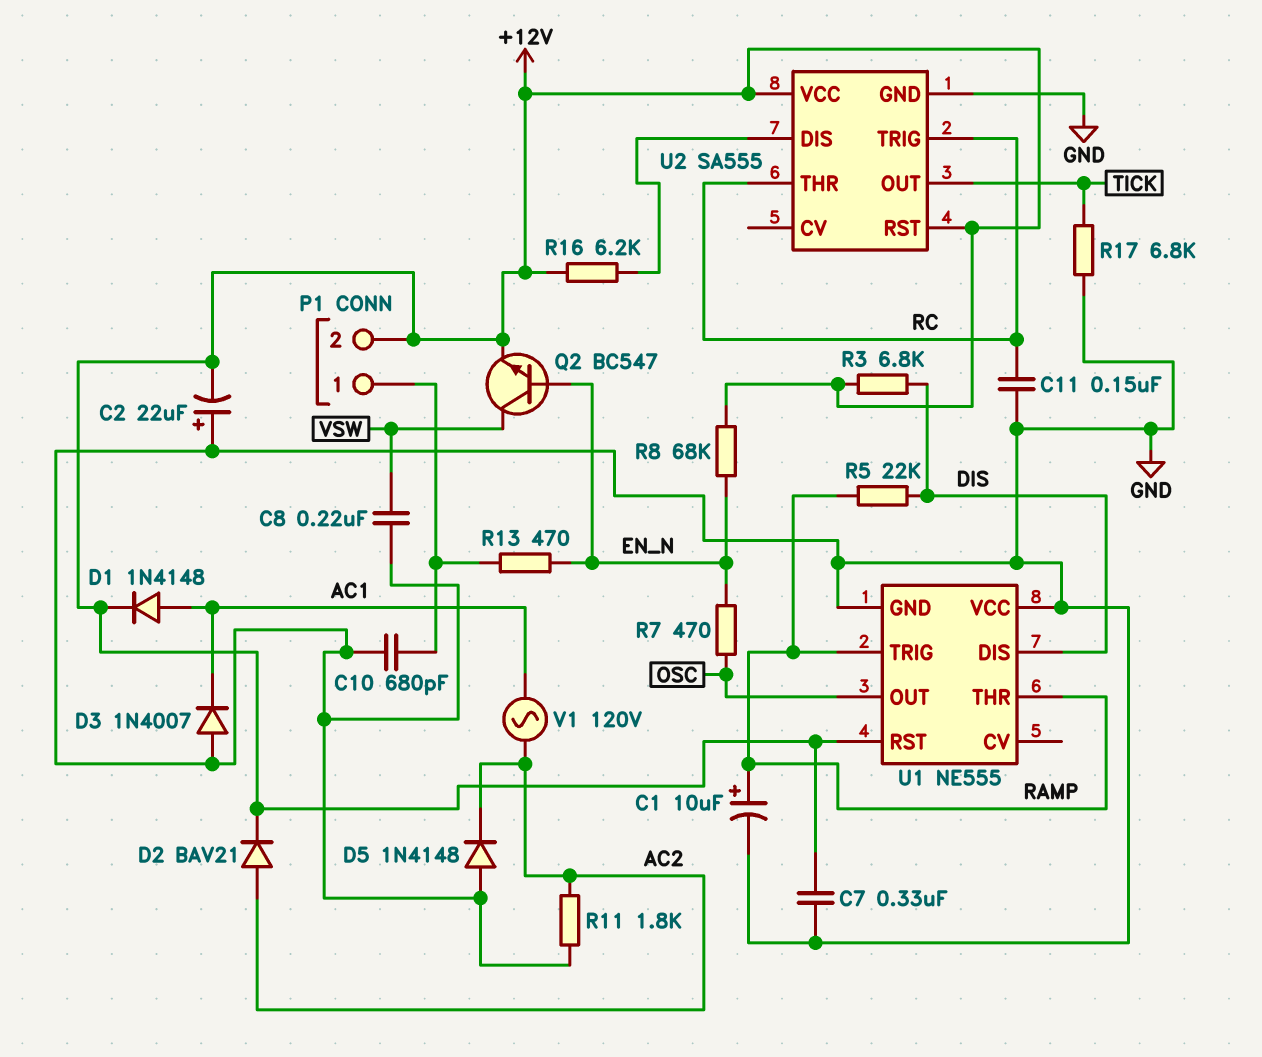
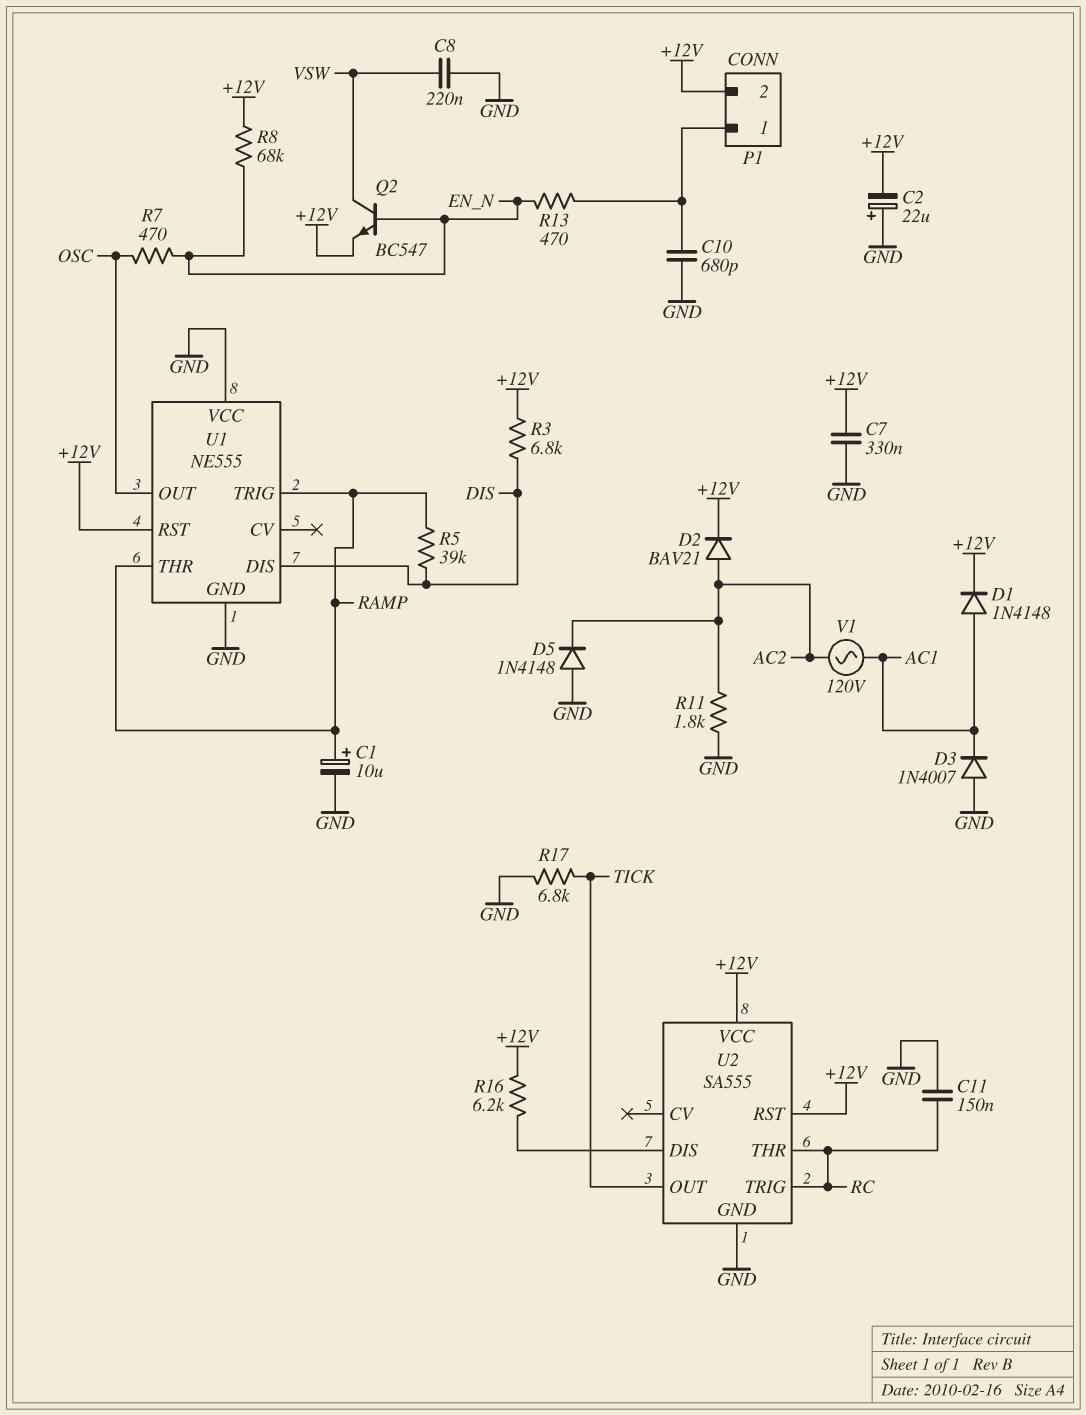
R5: 22k (DIS, RAMP) -> 39k (DIS, RAMP)

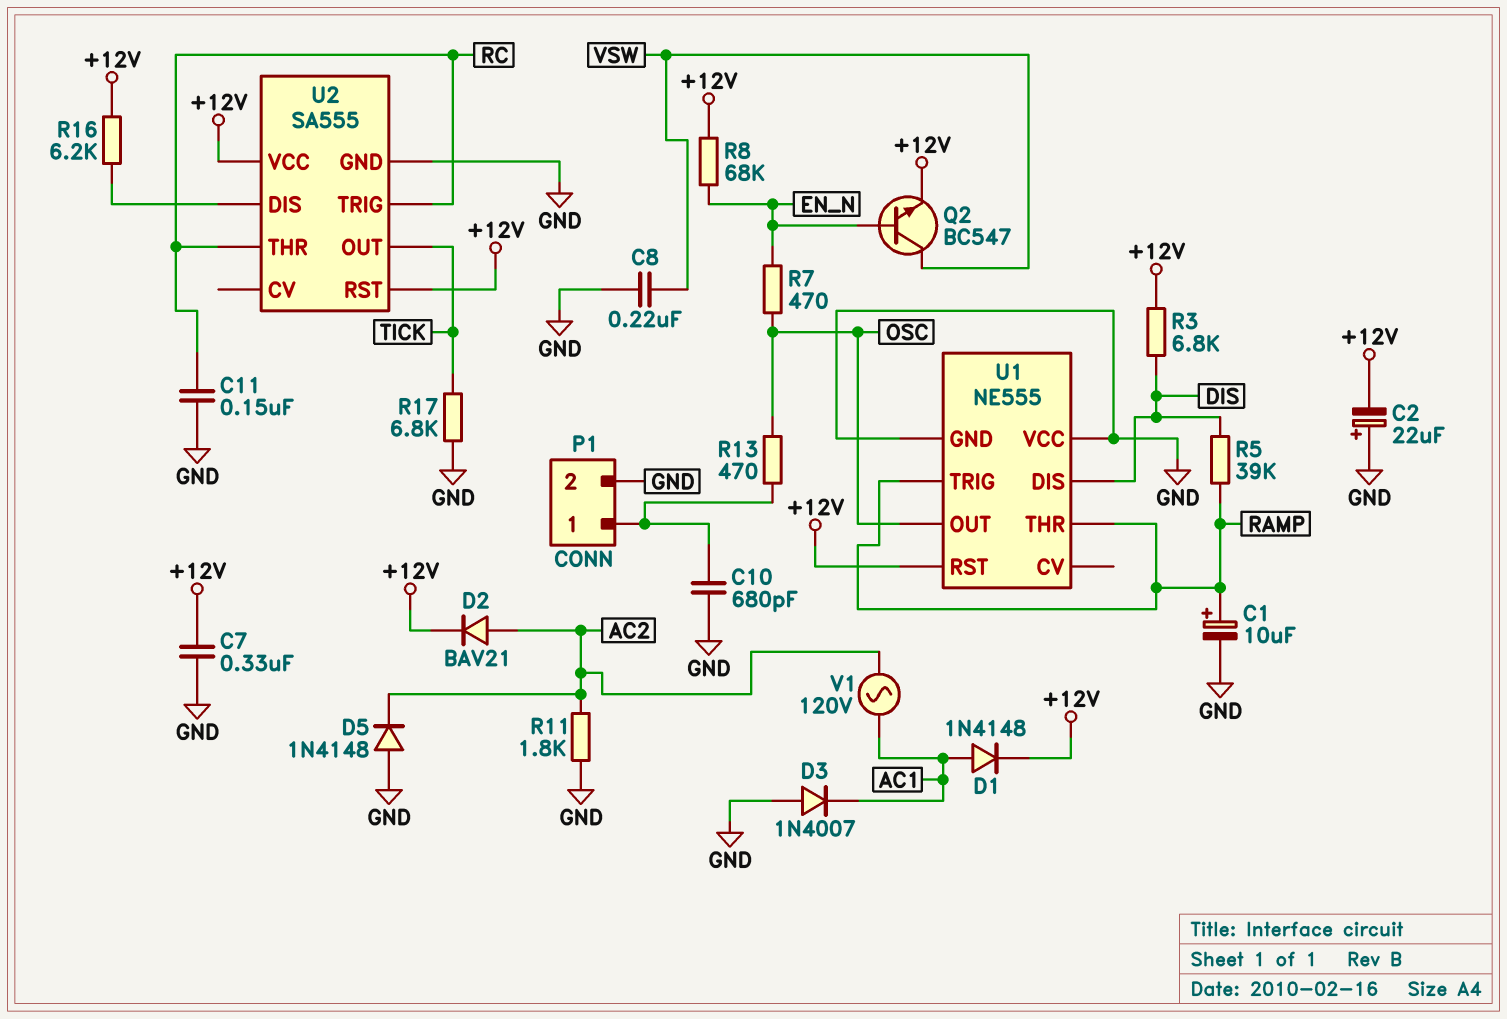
P1 pin 2: +12V -> GND
R13: 470 (EN_N, P1/1) -> 470 (OSC, P1/1)

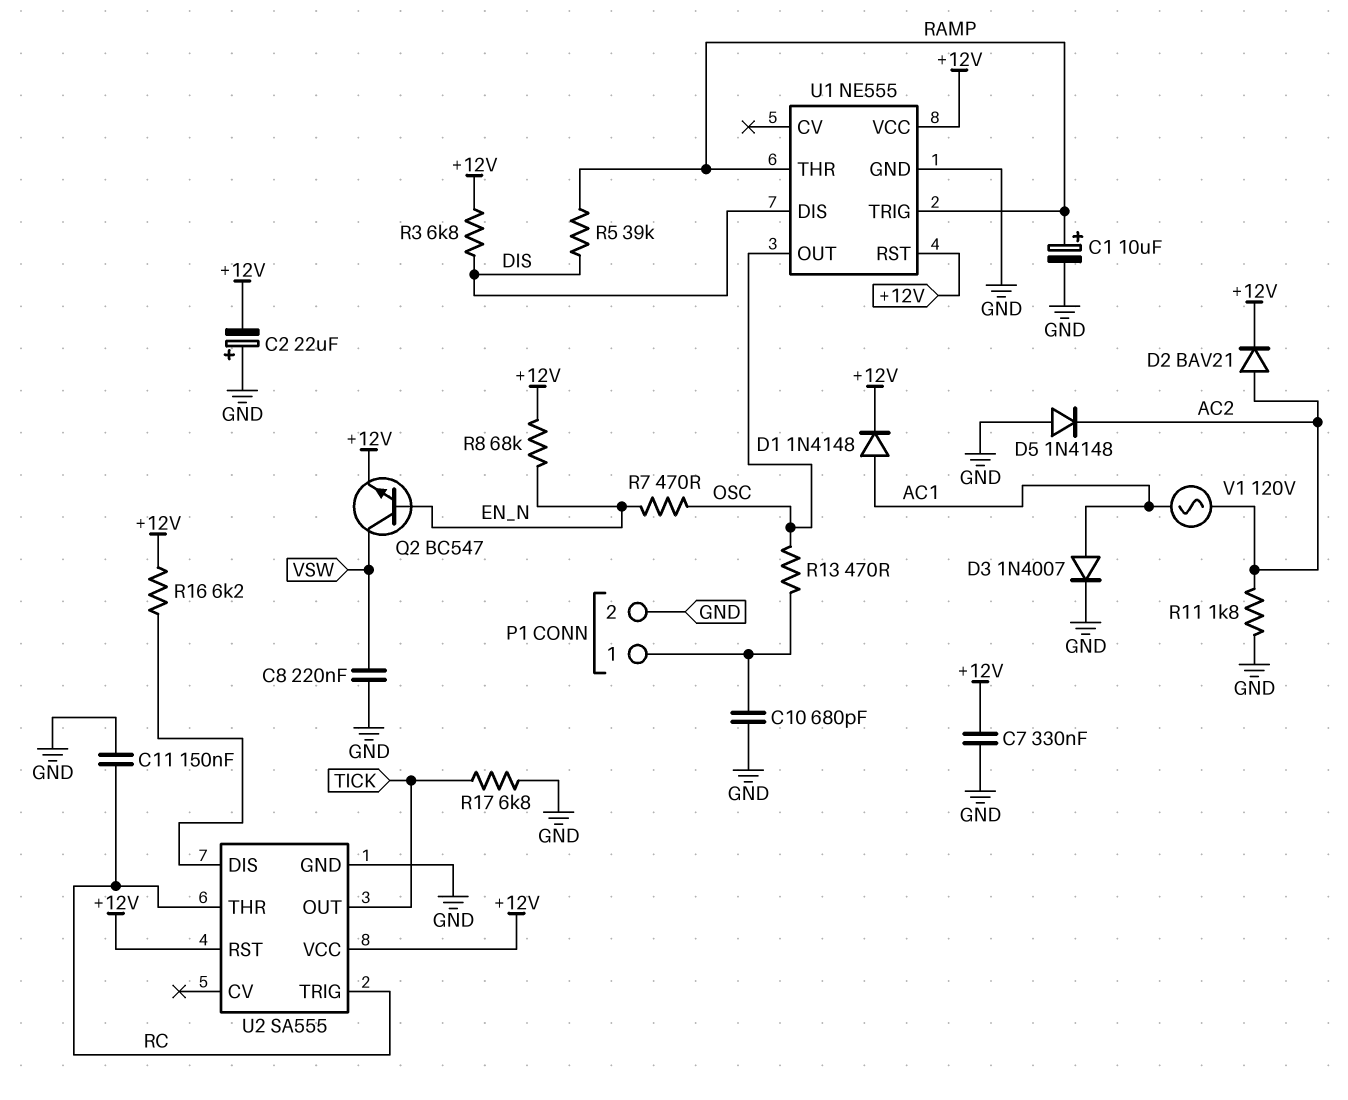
D3: diode 1N4007 (A GND, K AC1) -> diode 1N4007 (A AC1, K GND)
U1 pin VCC: GND -> +12V

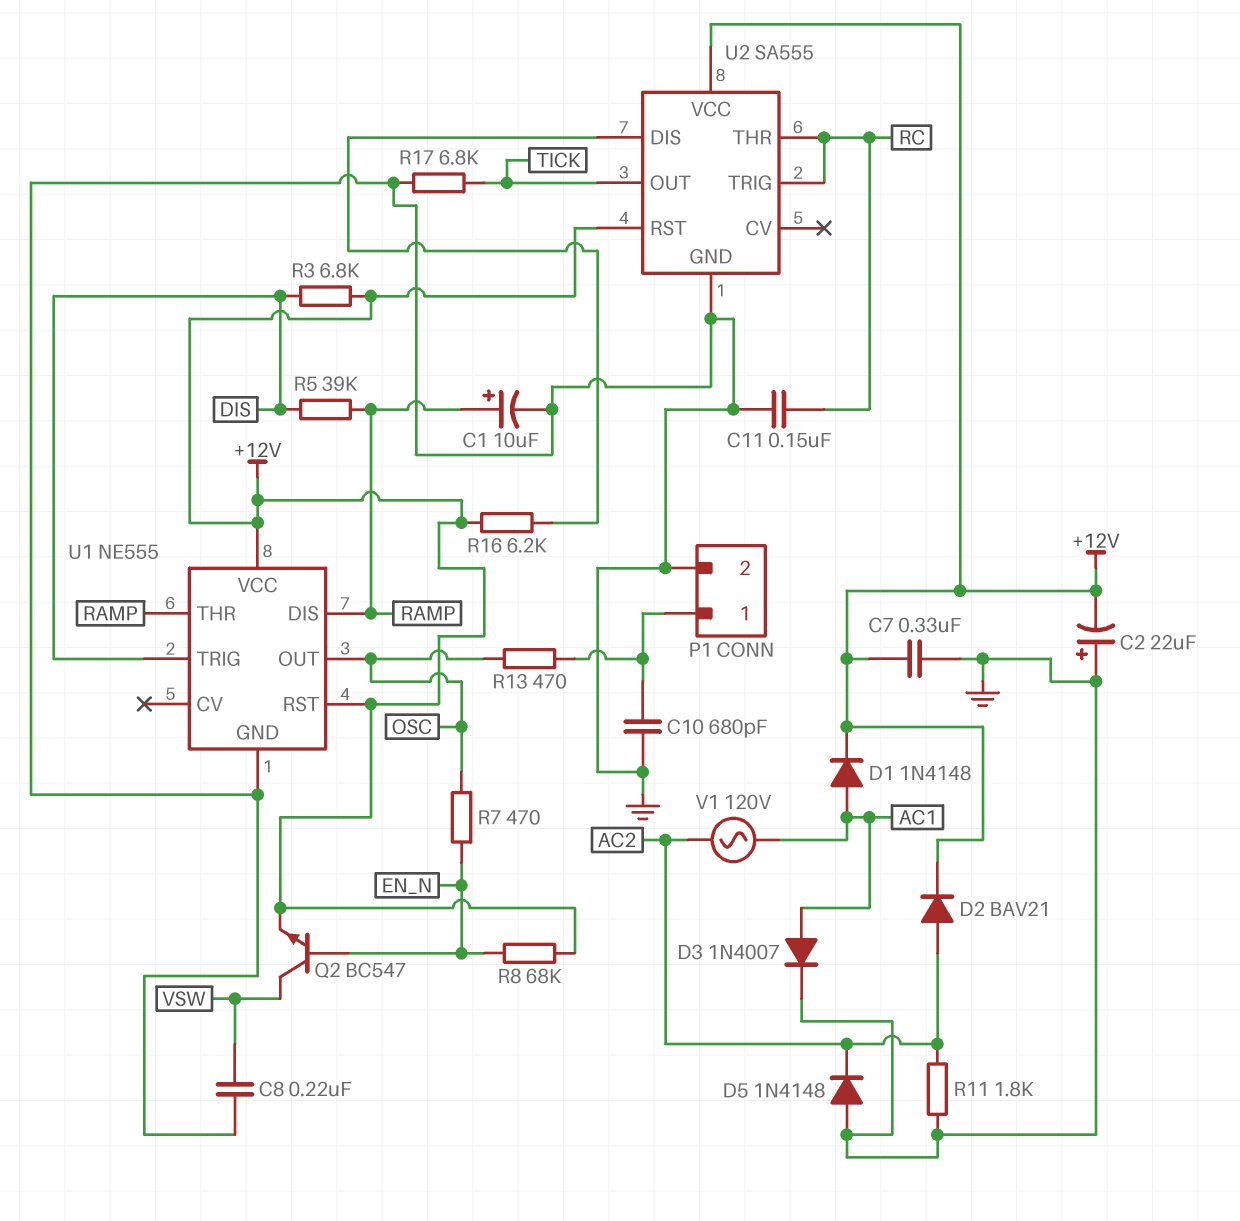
U1 pin DIS: DIS -> RAMP
U1 pin TRIG: RAMP -> DIS

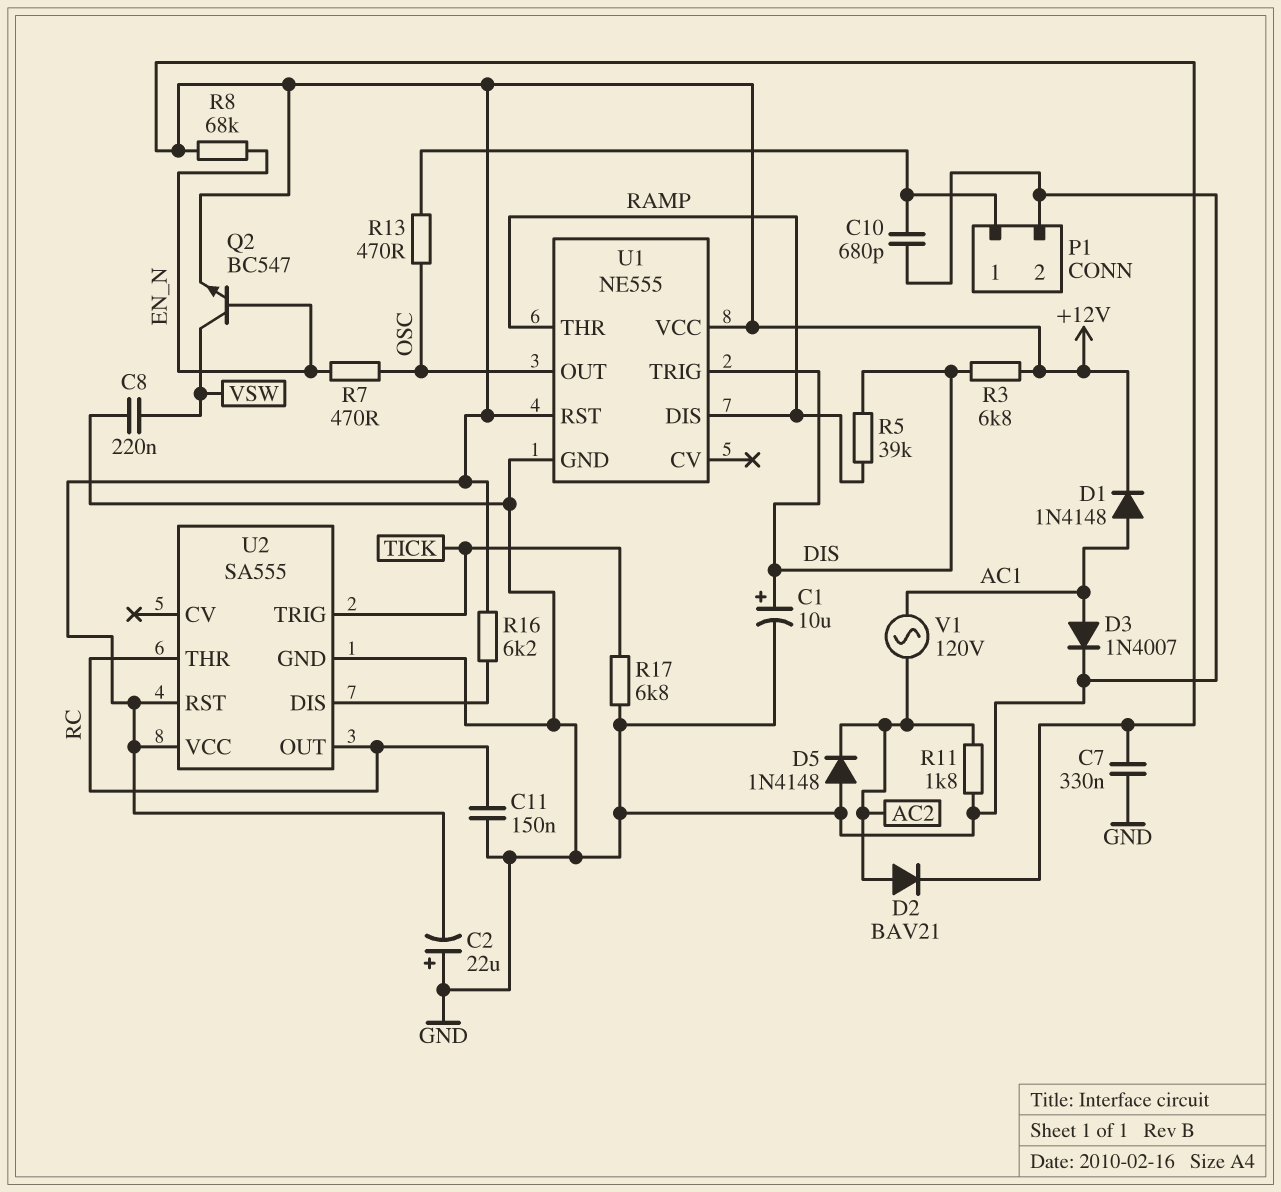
C1: 10uF (plus RAMP, minus GND) -> 10uF (plus DIS, minus GND)
U2 pin OUT: TICK -> RC
U2 pin TRIG: RC -> TICK

